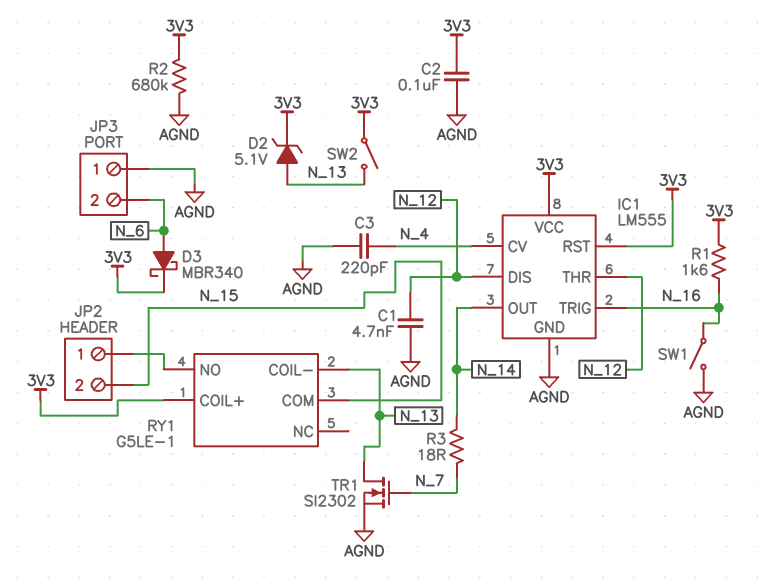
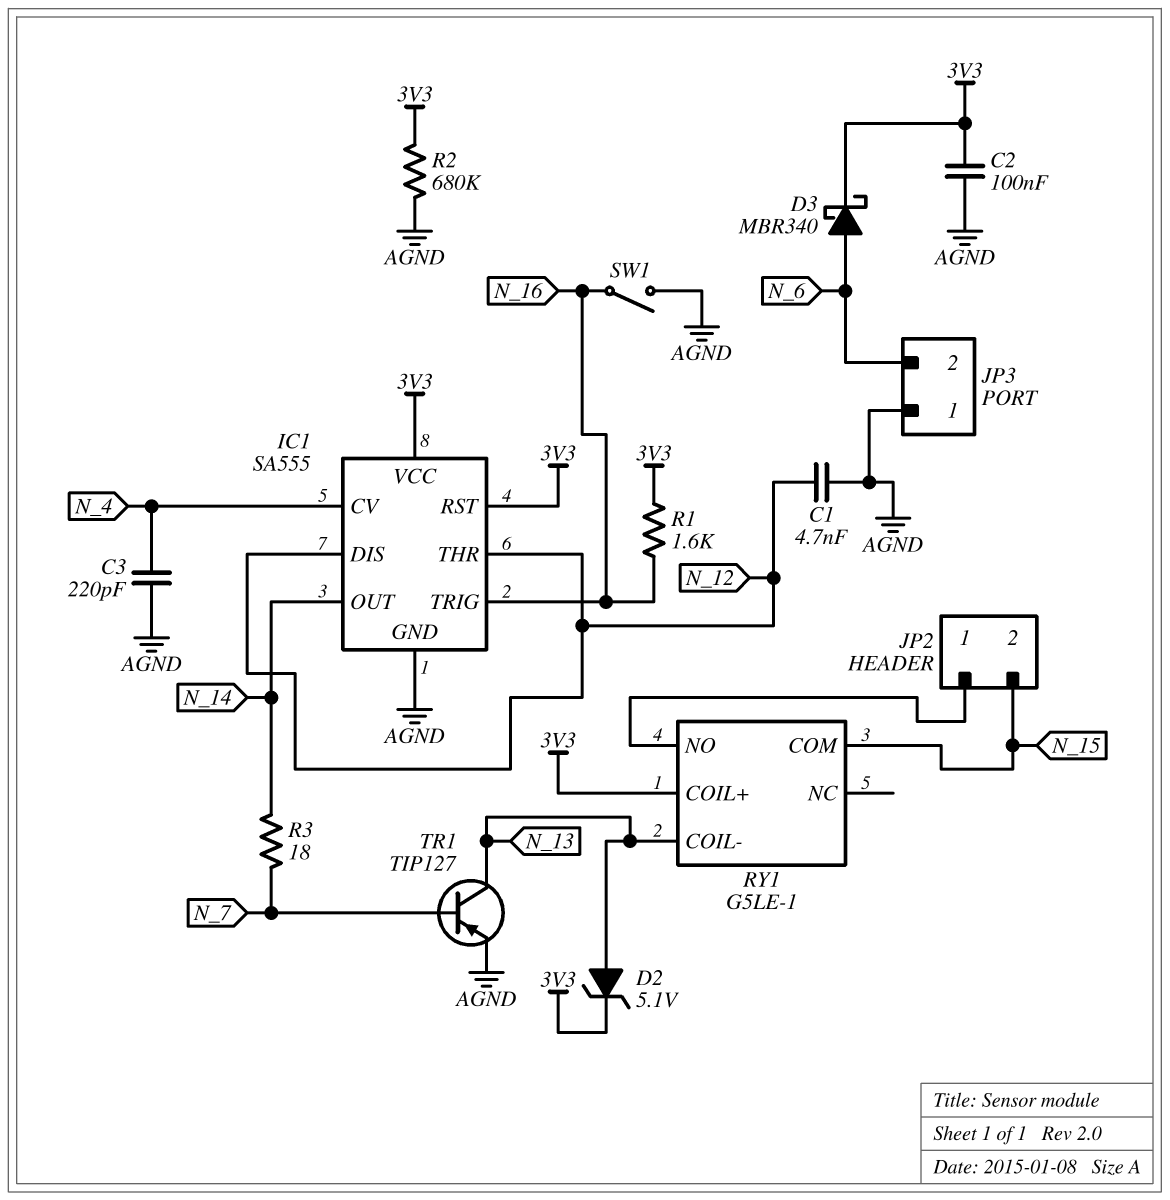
IC1: LM555 -> SA555
SW2: switch (3V3, N_13) -> none
TR1: NMOS SI2302 (G N_7, D N_13, S AGND) -> PNP TIP127 (B N_7, C N_13, E AGND)

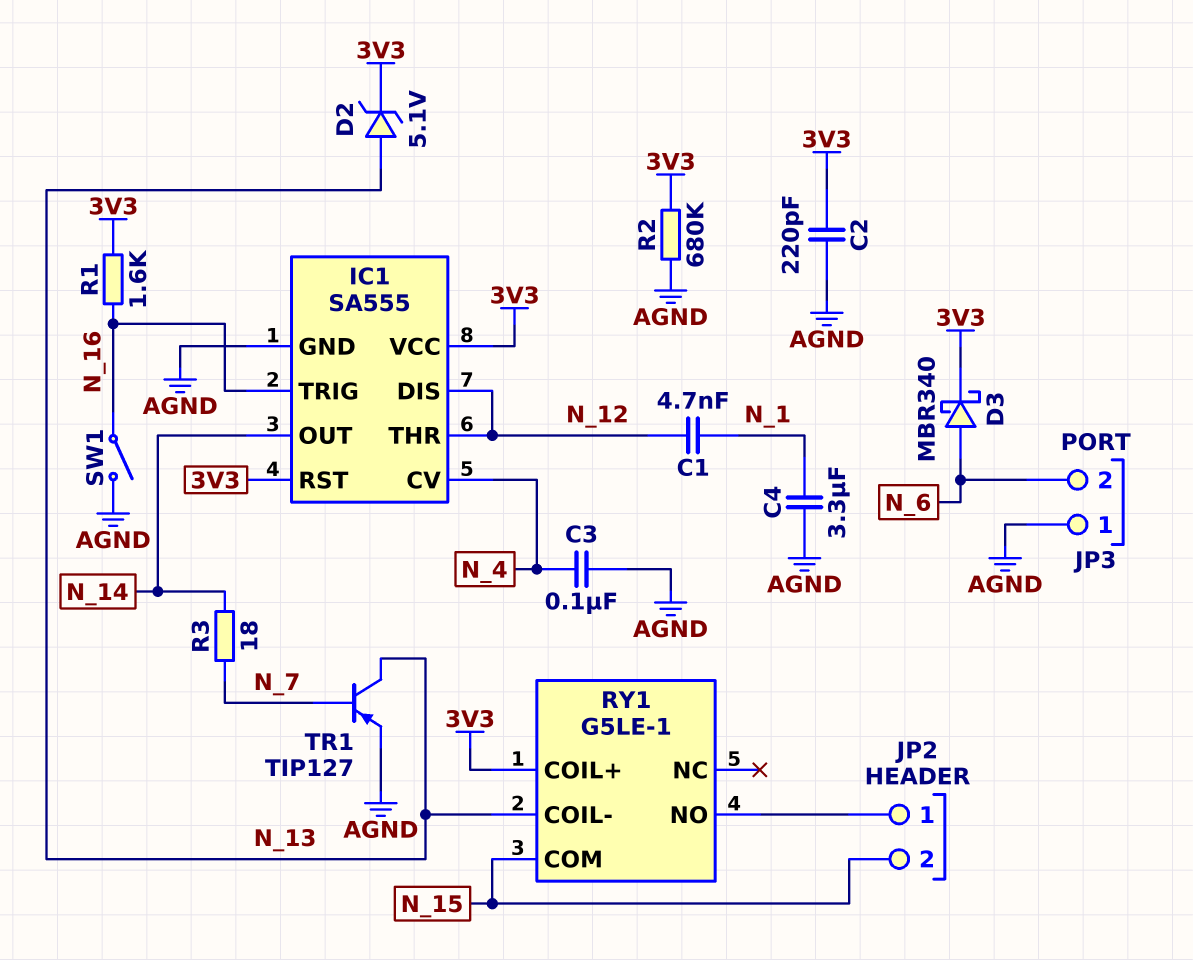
C1: 4.7nF (AGND, N_12) -> 4.7nF (N_1, N_12)
C2: 100nF (3V3, AGND) -> 220pF (3V3, AGND)
C3: 220pF (AGND, N_4) -> 100nF (AGND, N_4)
C4: none -> 3.3uF (AGND, N_1)

